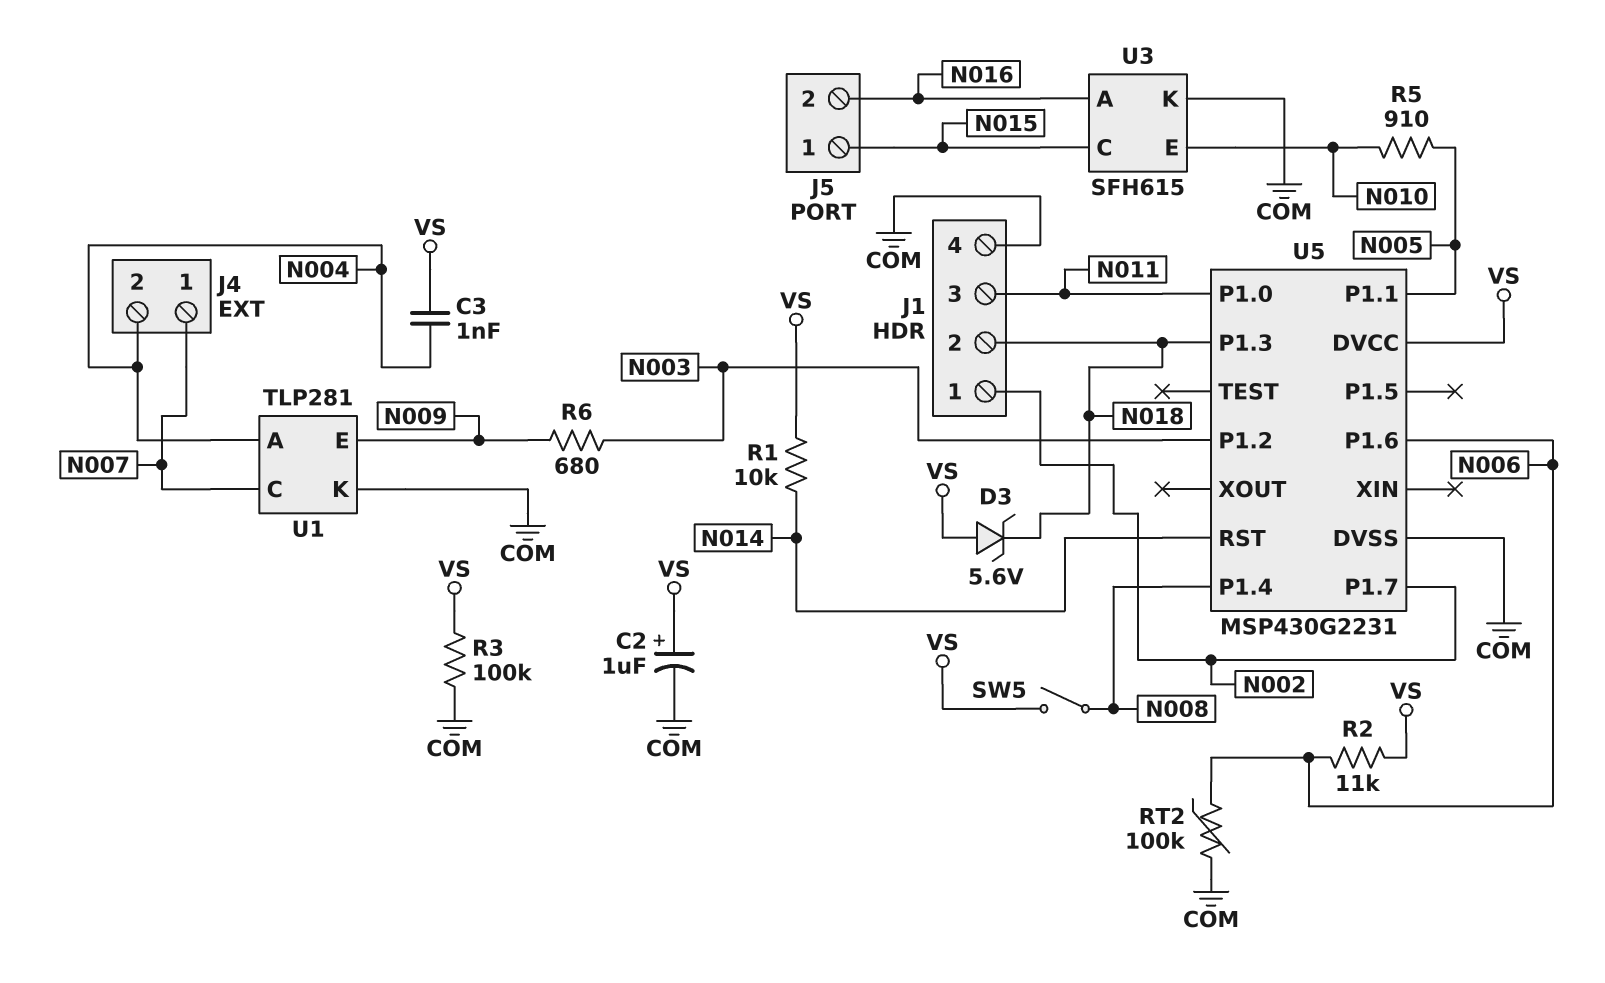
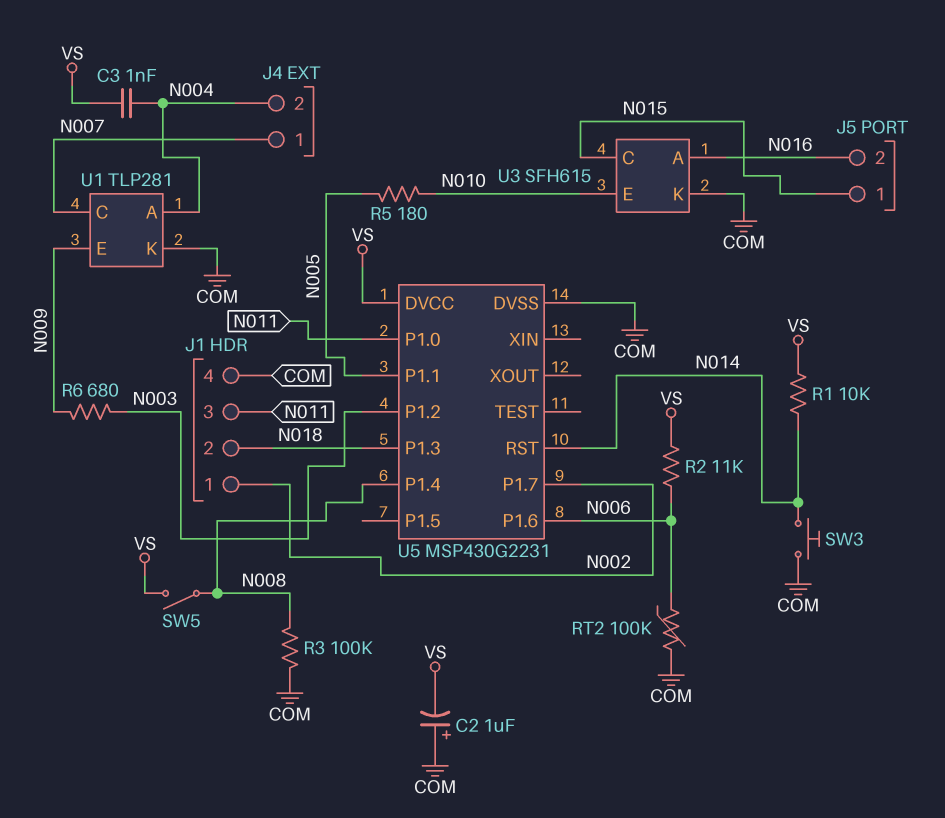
C2: 1uF (plus VS, minus COM) -> 1uF (plus COM, minus VS)
D3: zener 5.6V (A VS, K N018) -> none
R3: 100k (COM, VS) -> 100k (COM, N008)
R5: 910 (N005, N010) -> 180 (N005, N010)
SW3: none -> button (COM, N014)

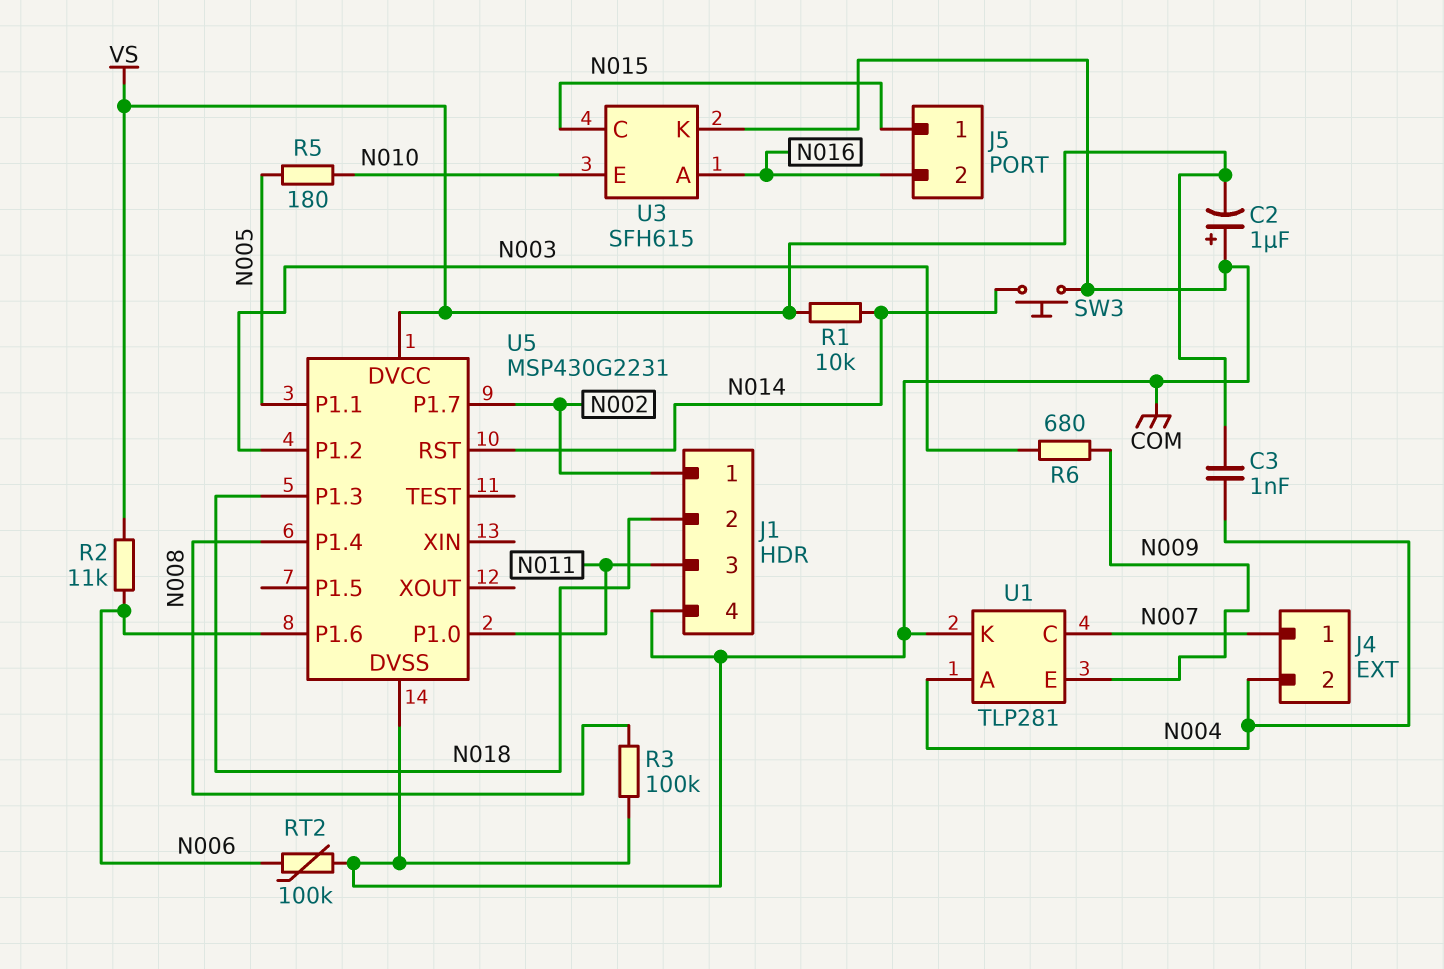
SW5: switch (N008, VS) -> none

